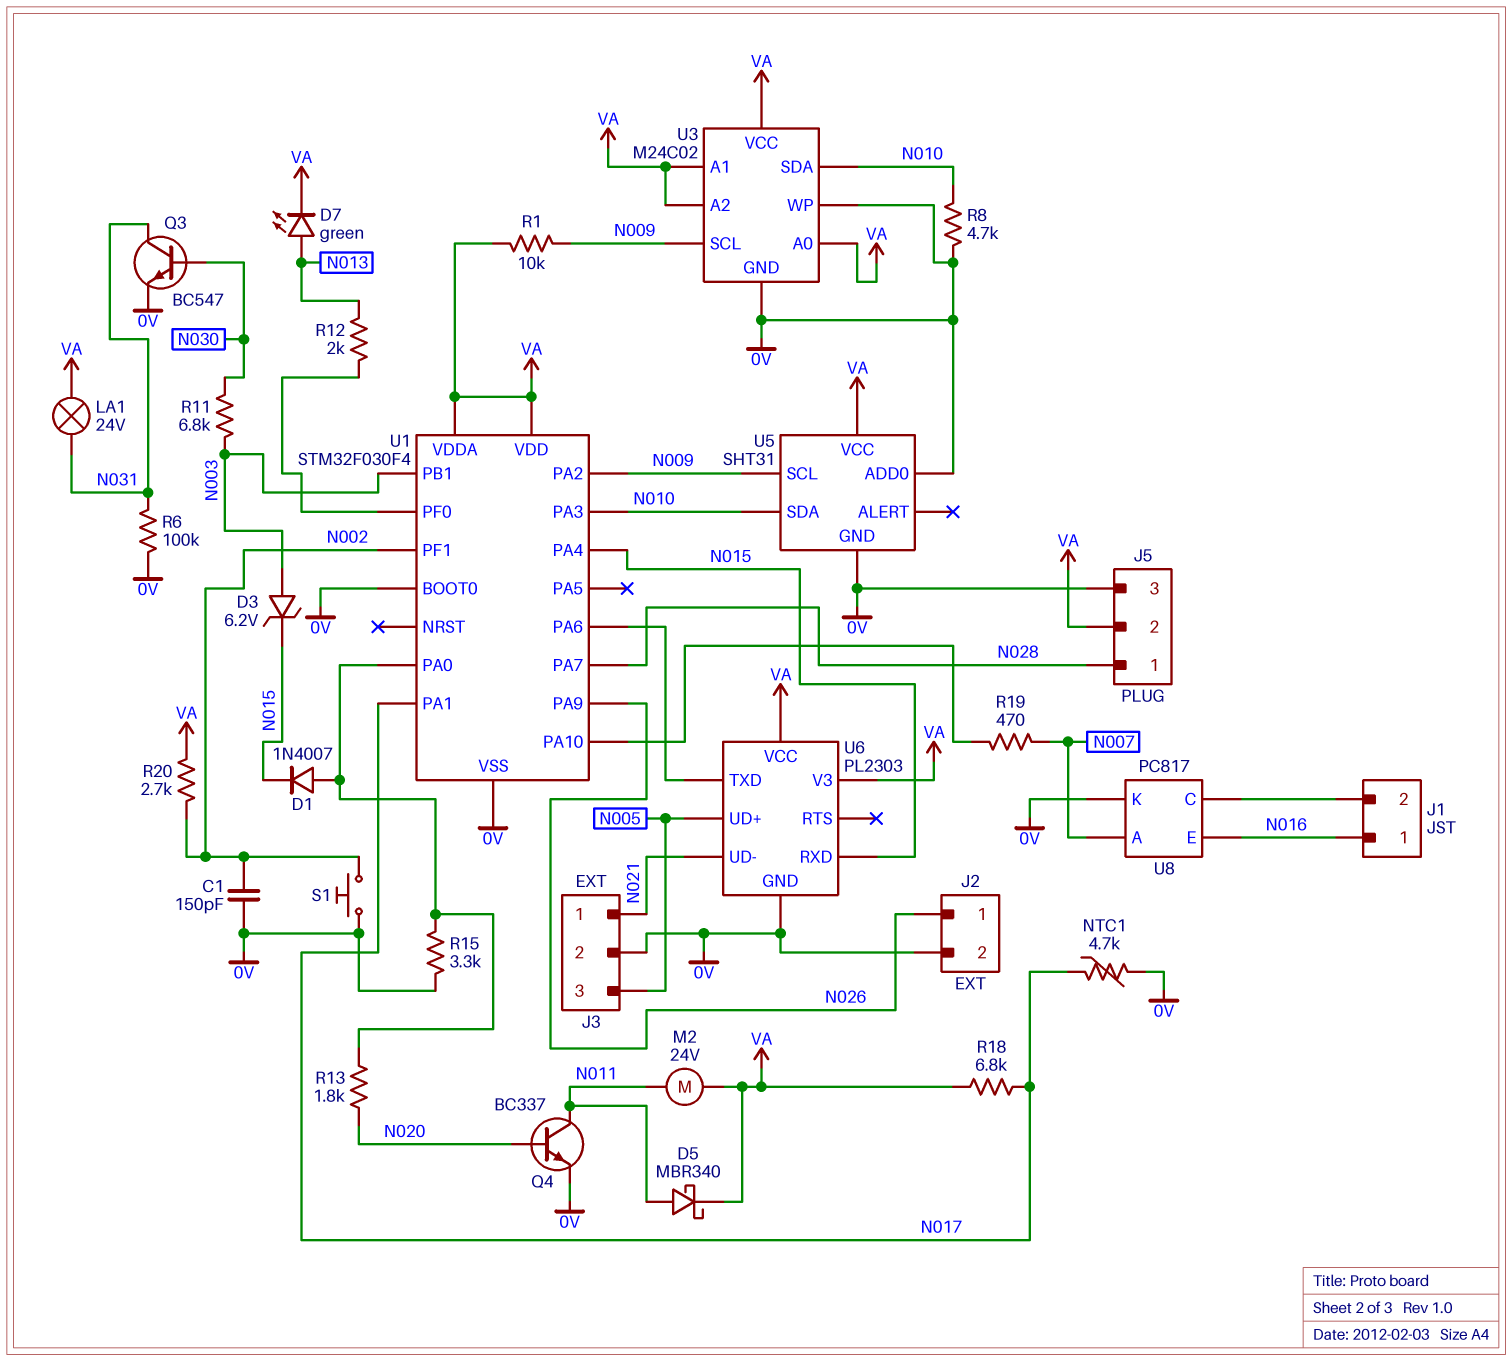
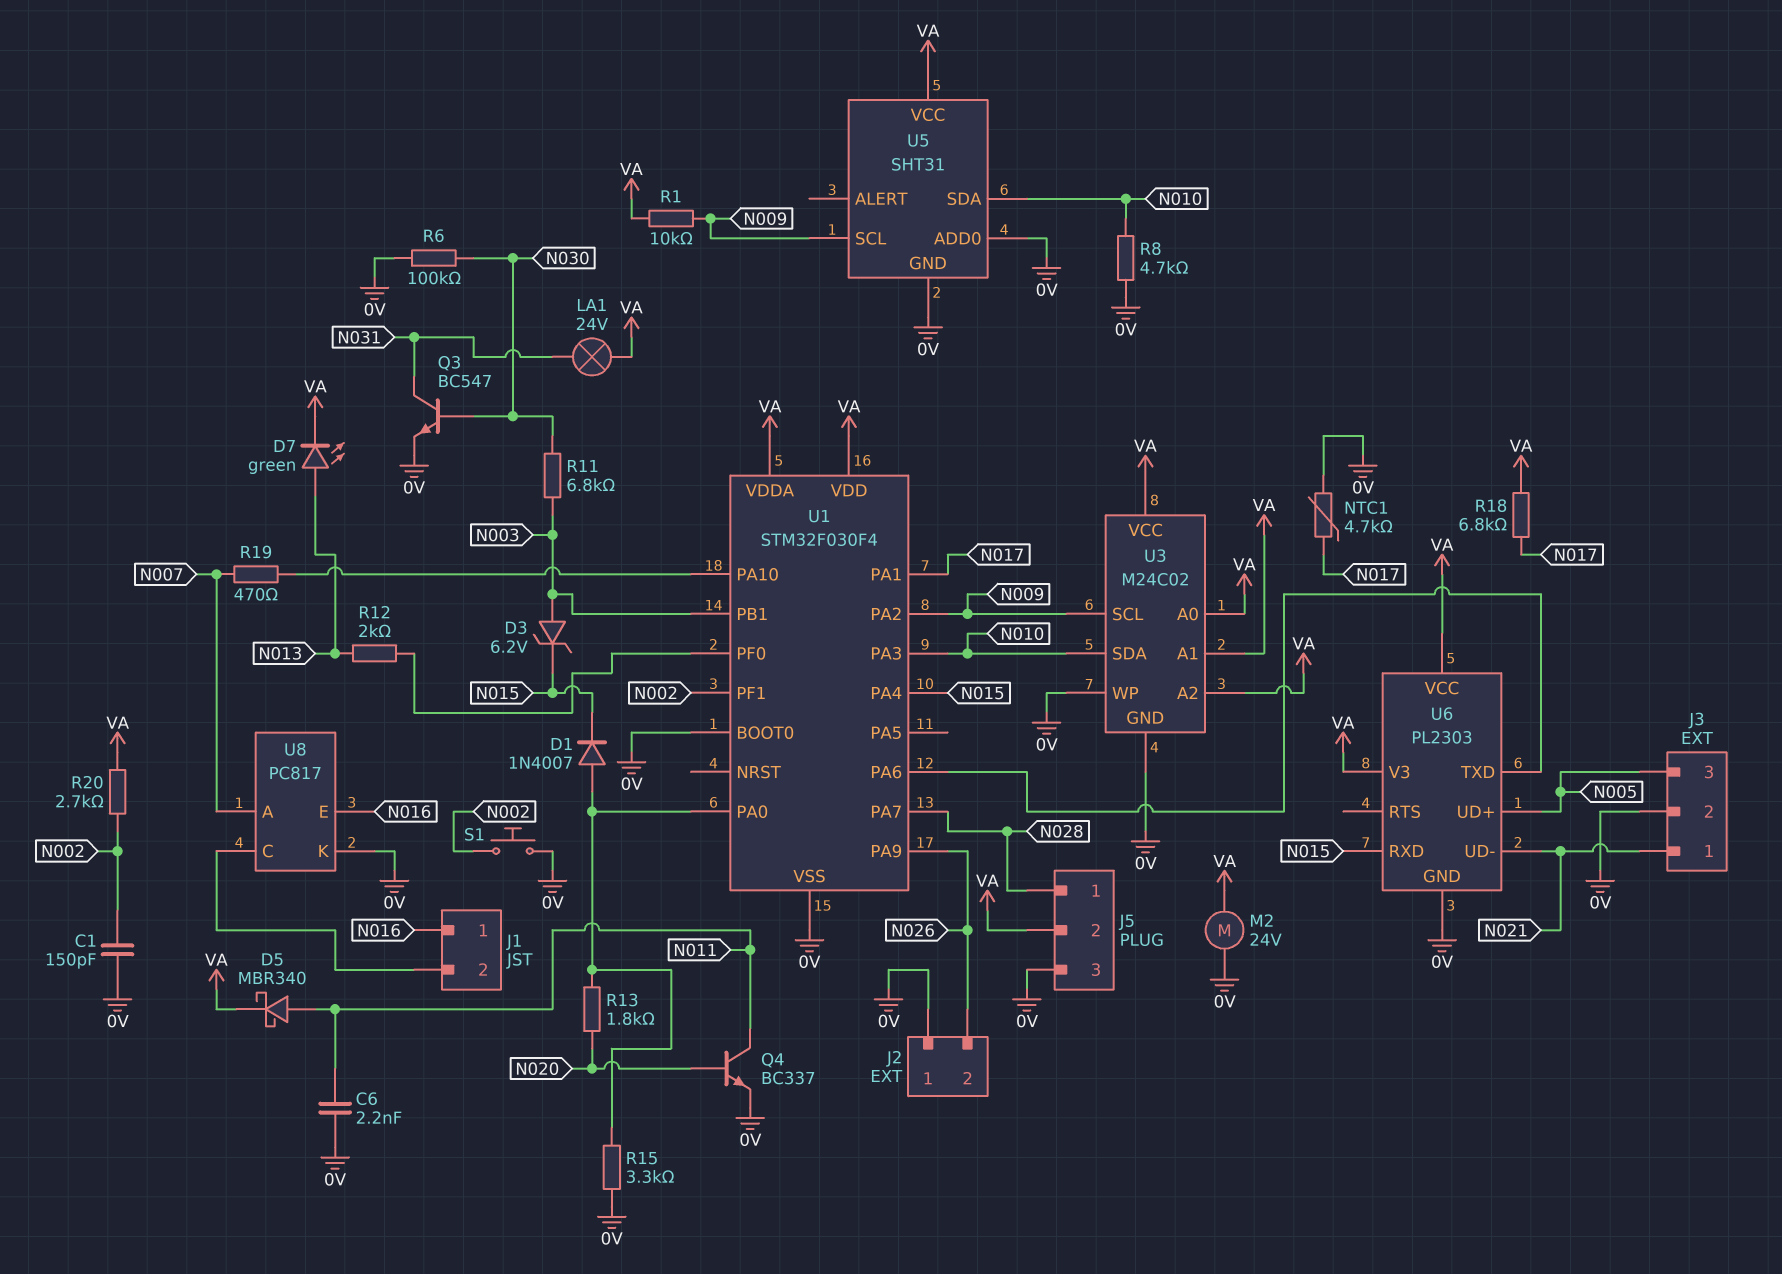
C6: none -> 2.2nF (0V, N011)
J2 pin 1: N026 -> 0V
J2 pin 2: 0V -> N026
M2: motor 24V (N011, VA) -> motor 24V (0V, VA)
R6: 100k (0V, N031) -> 100k (0V, N030)

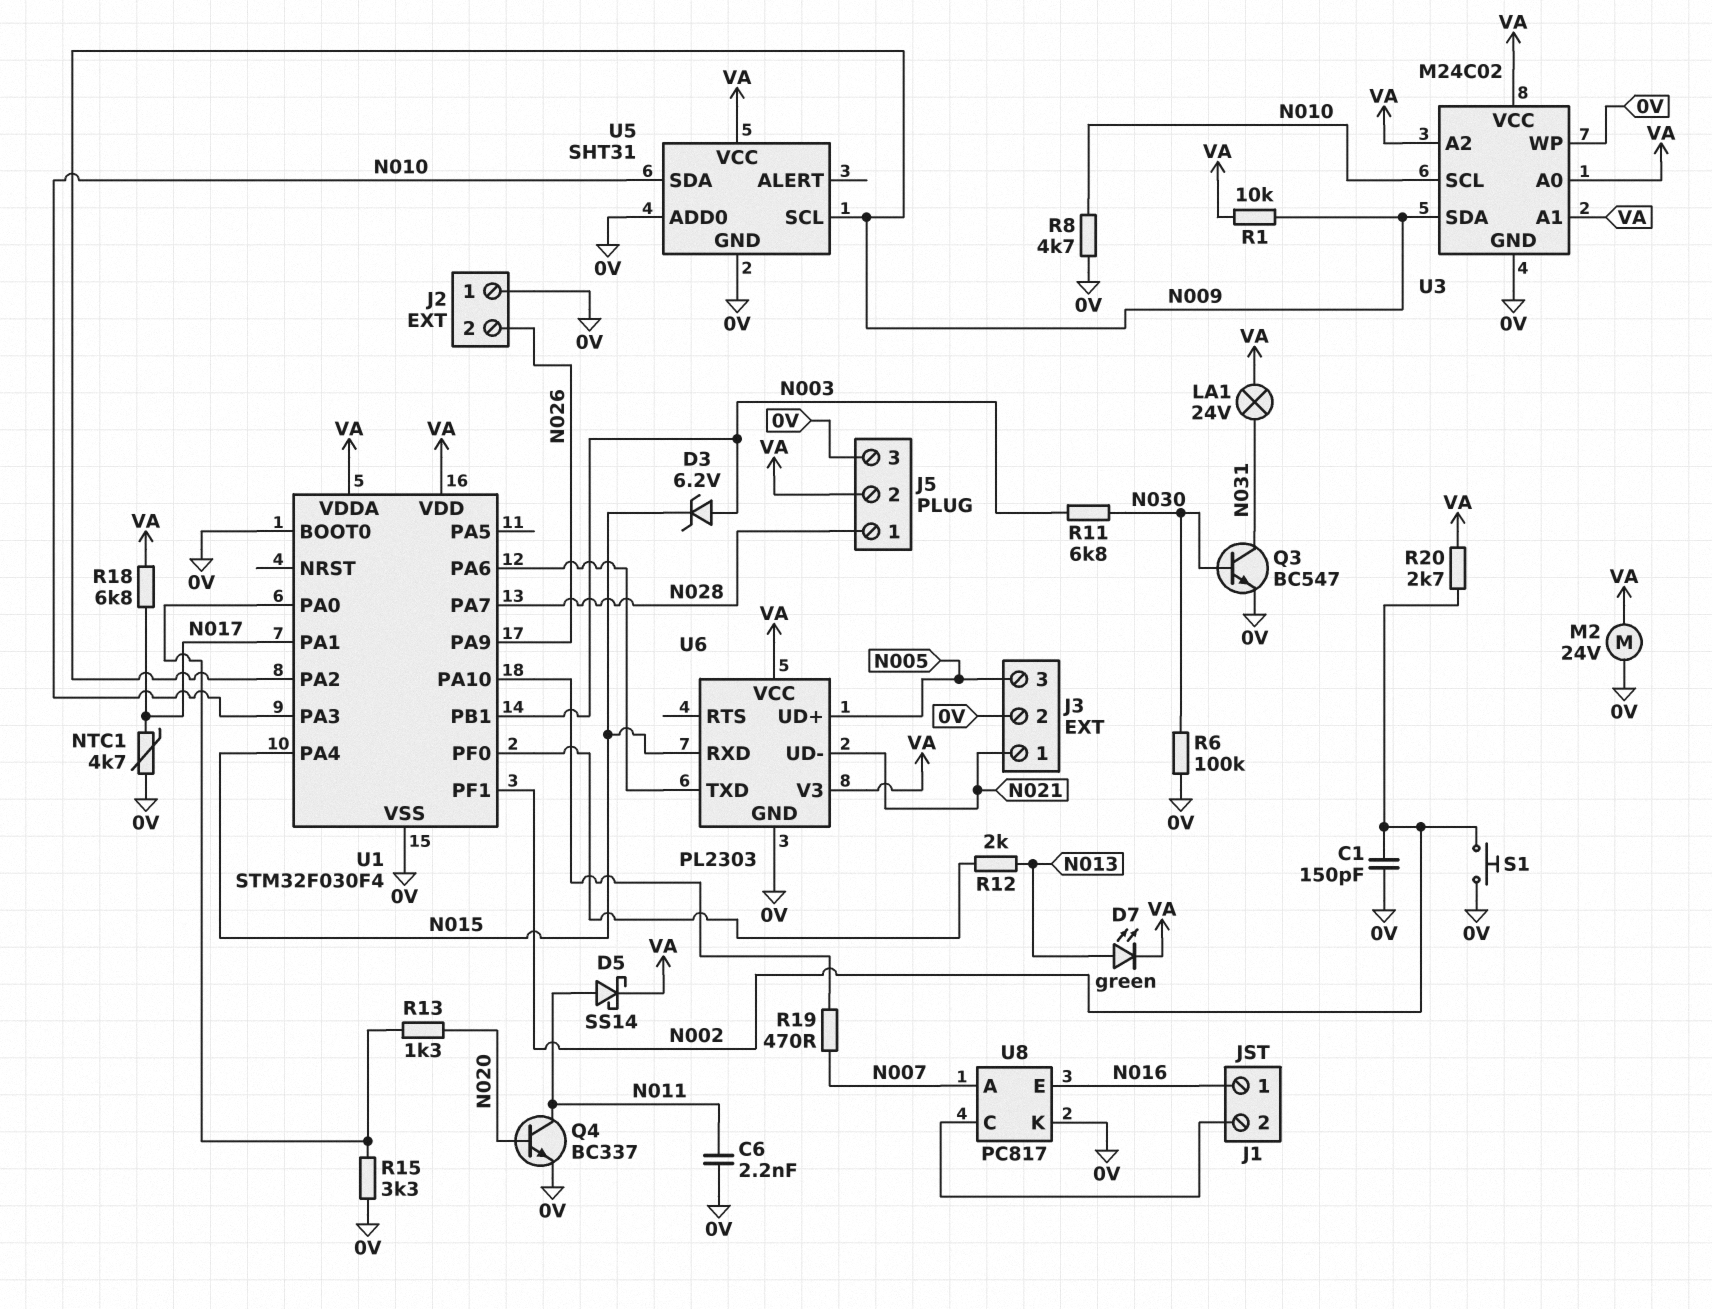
D1: diode 1N4007 (A U1/PA0, K N015) -> none
D5: schottky MBR340 (A N011, K VA) -> schottky SS14 (A N011, K VA)
R13: 1.8k (N020, U1/PA0) -> 1.3k (N020, U1/PA0)
U3 pin SCL: N009 -> N010
U3 pin SDA: N010 -> N009

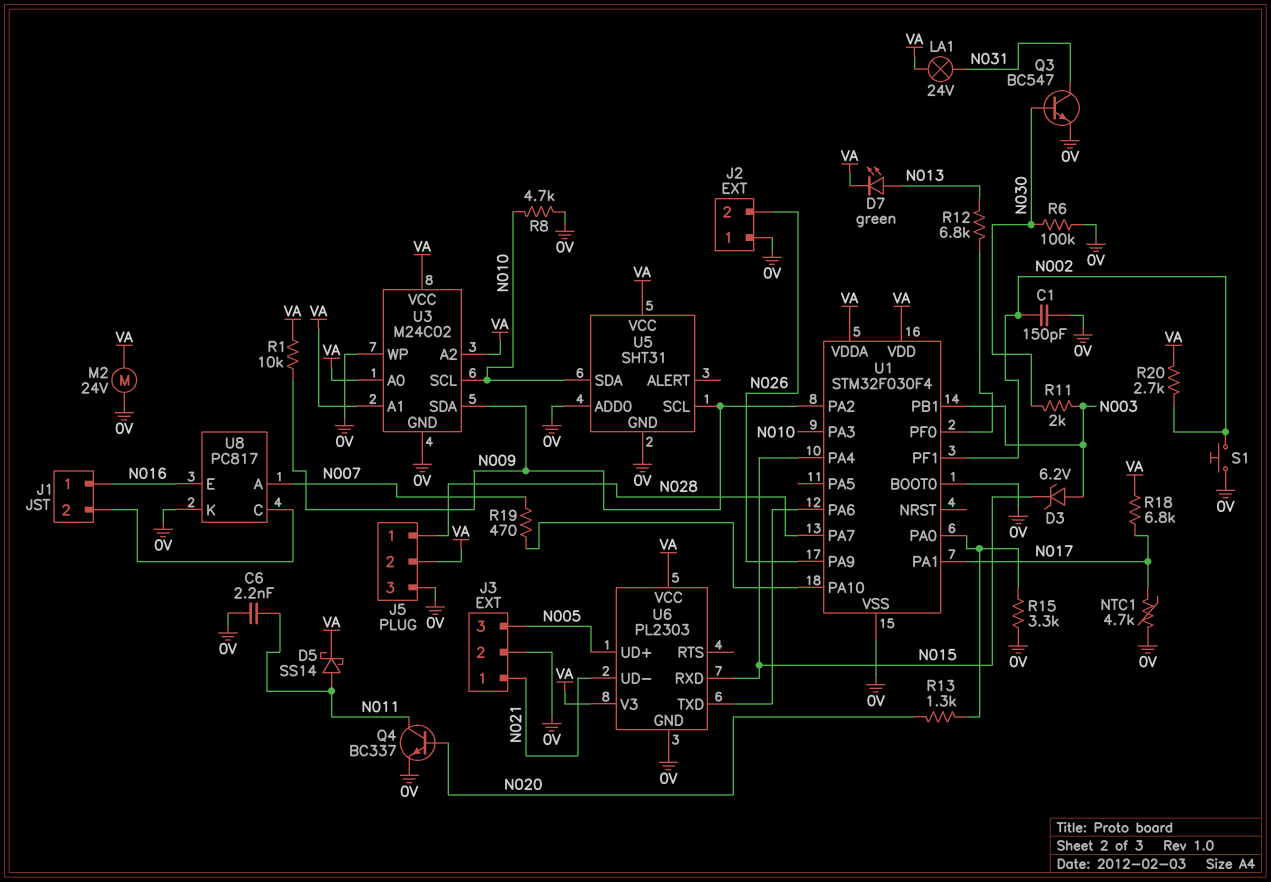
R11: 6.8k (N003, N030) -> 2k (N003, N030)
R12: 2k (N013, U1/PF0) -> 6.8k (N013, U1/PF0)

